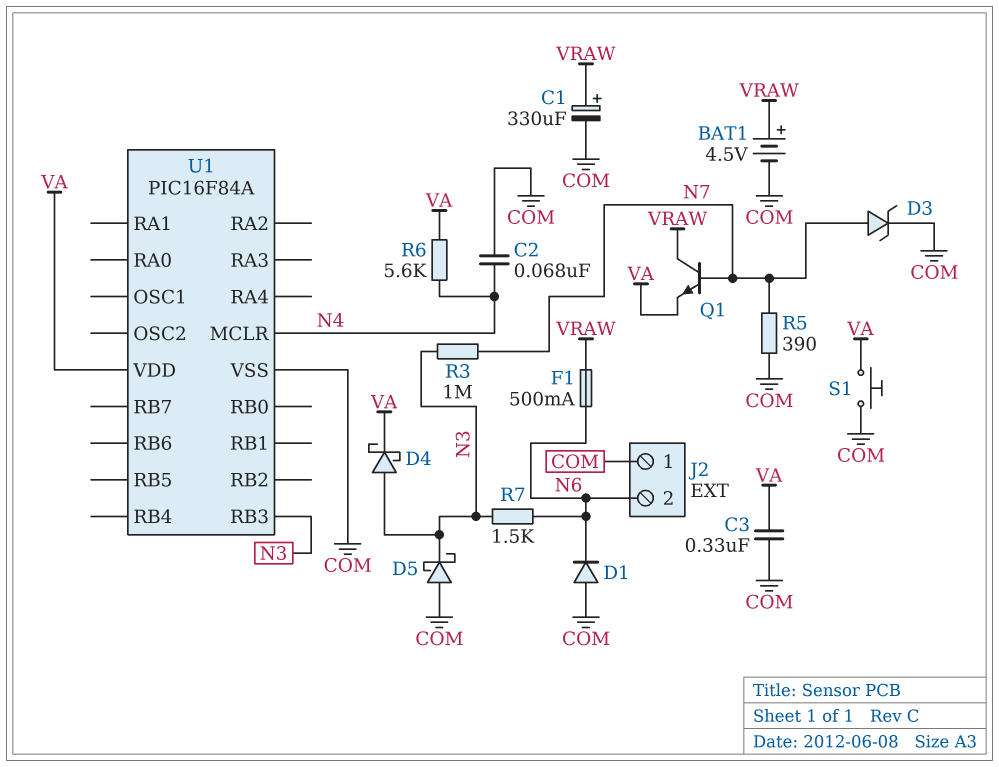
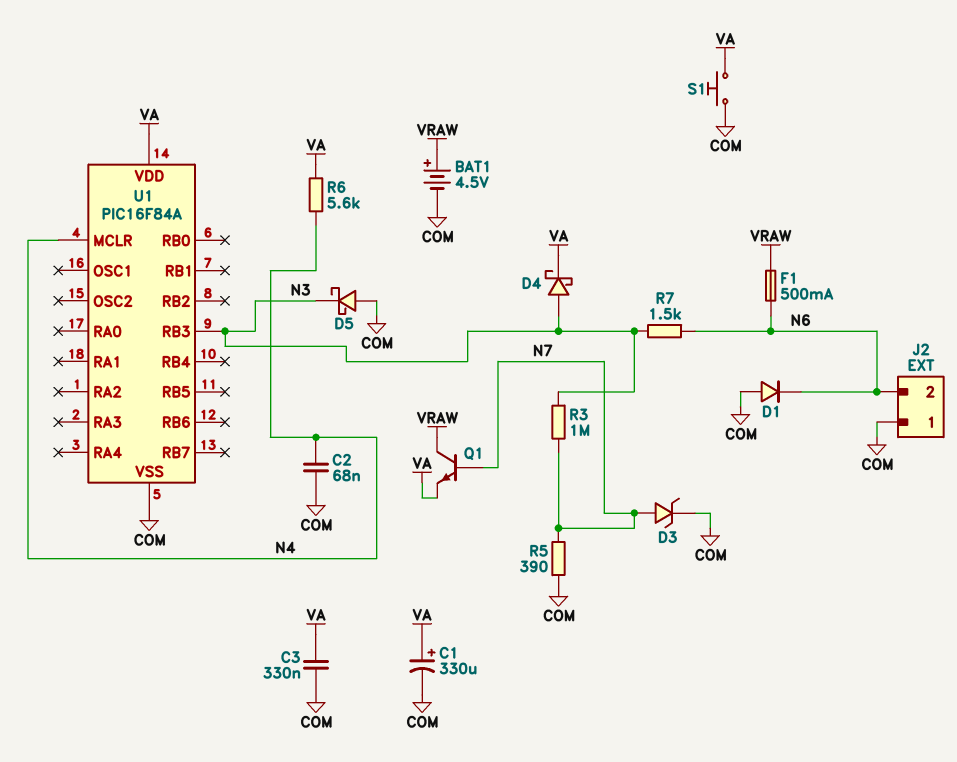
C1: 330uF (plus VRAW, minus COM) -> 330uF (plus VA, minus COM)

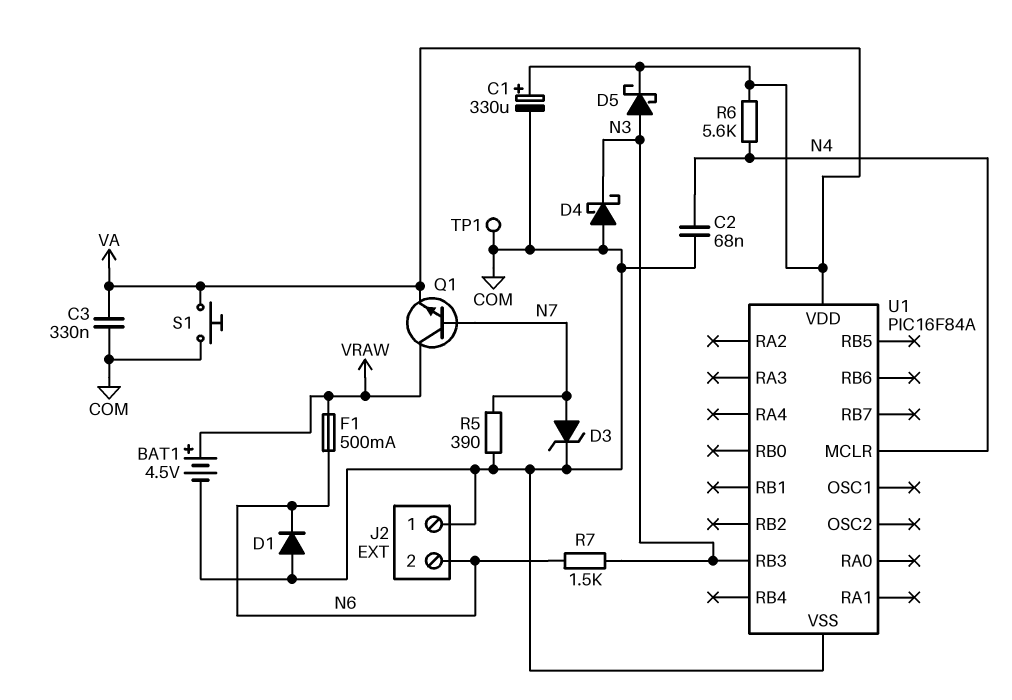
D4: schottky (A N3, K VA) -> schottky (A COM, K N3)
D5: schottky (A COM, K N3) -> schottky (A N3, K VA)
R3: 1M (N3, N7) -> none
TP1: none -> test point (COM)

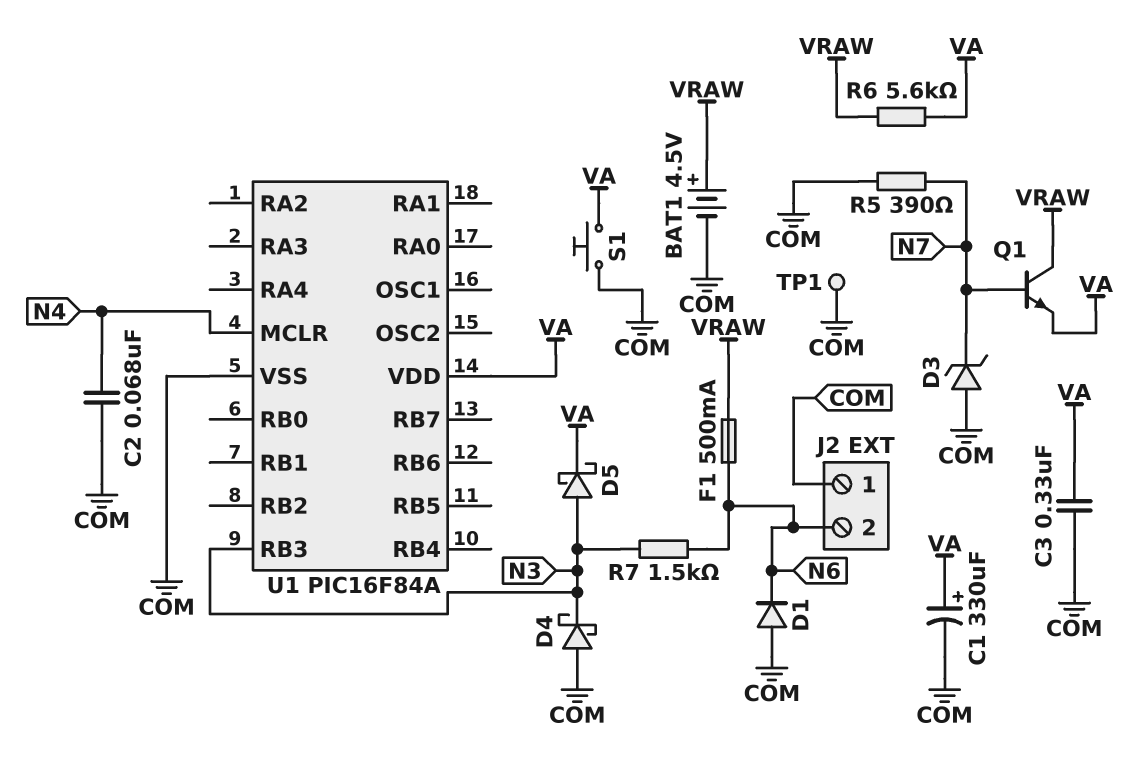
D3: zener (A N7, K COM) -> zener (A COM, K N7)
R6: 5.6k (N4, VA) -> 5.6k (VA, VRAW)

